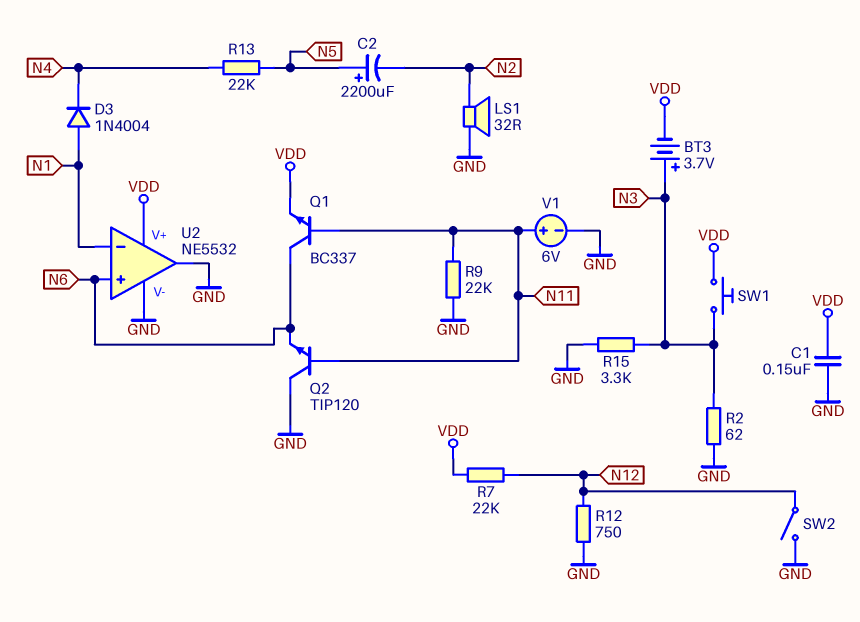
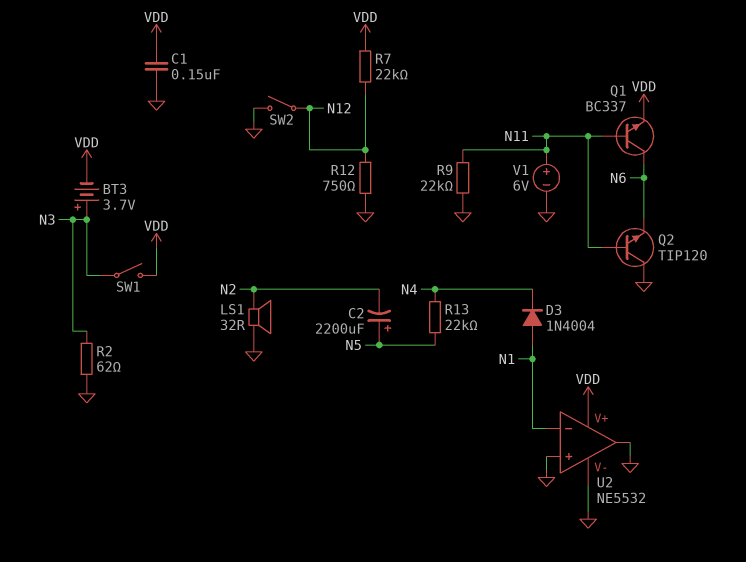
R15: 3.3k (GND, N3) -> none
SW1: button (N3, VDD) -> switch (N3, VDD)
U2 pin in+: N6 -> GND

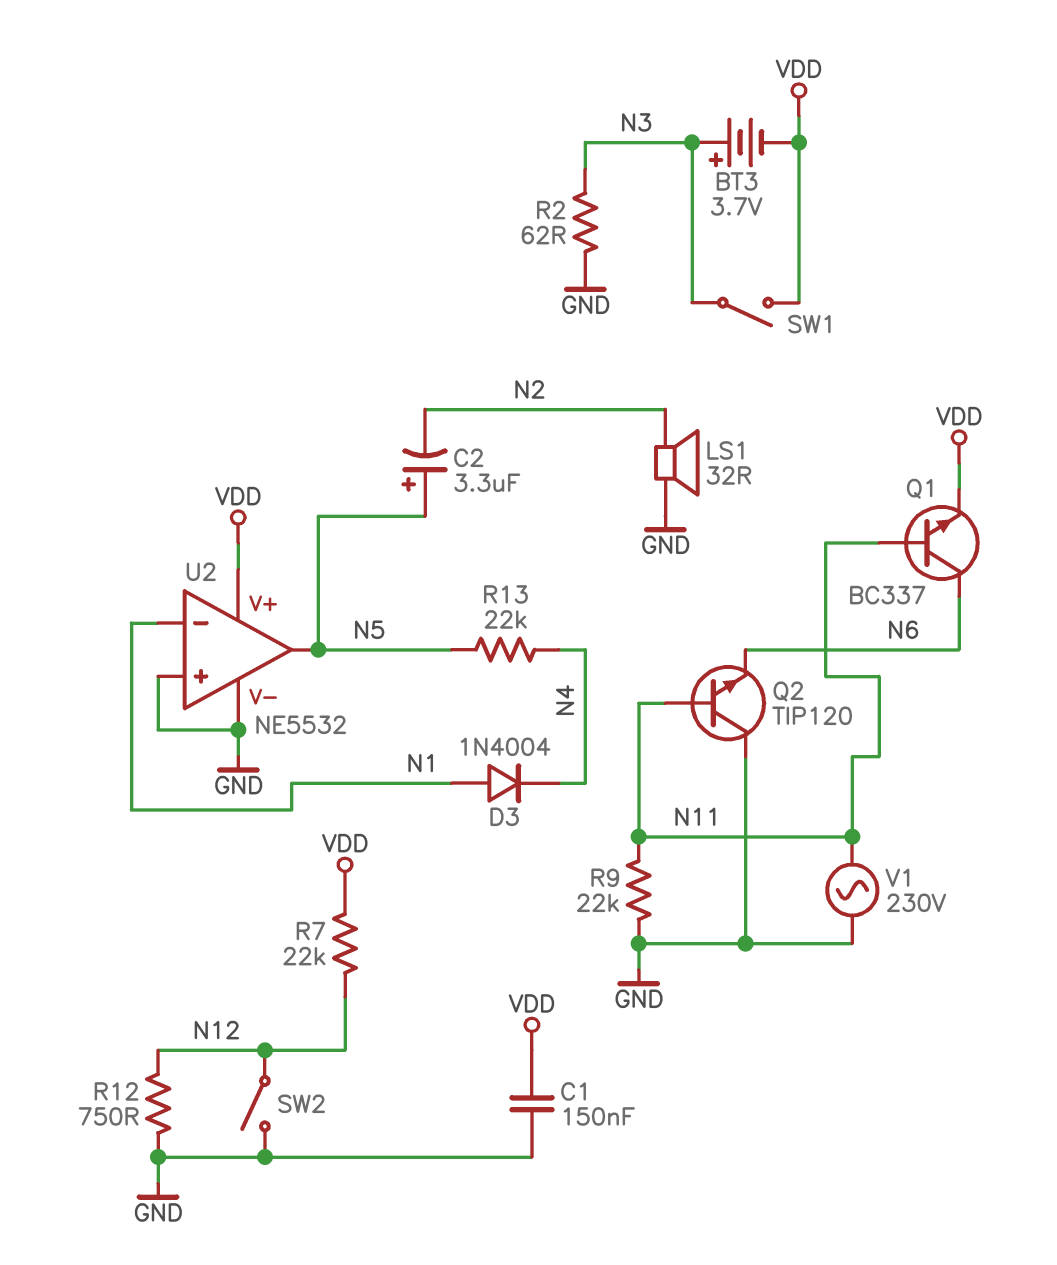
C2: 2200uF (plus N5, minus N2) -> 3.3uF (plus N5, minus N2)
U2 pin out: GND -> N5
V1: 6V (plus N11, minus GND) -> AC 230V (GND, N11)

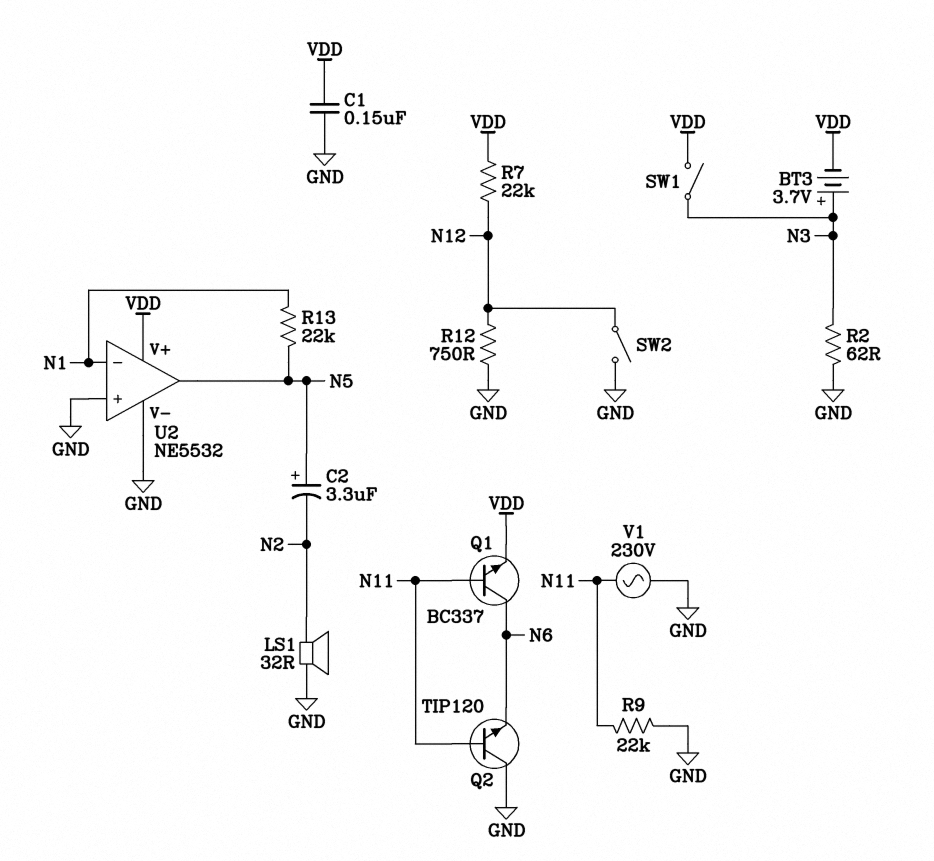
D3: diode 1N4004 (A N1, K N4) -> none
R13: 22k (N4, N5) -> 22k (N1, N5)

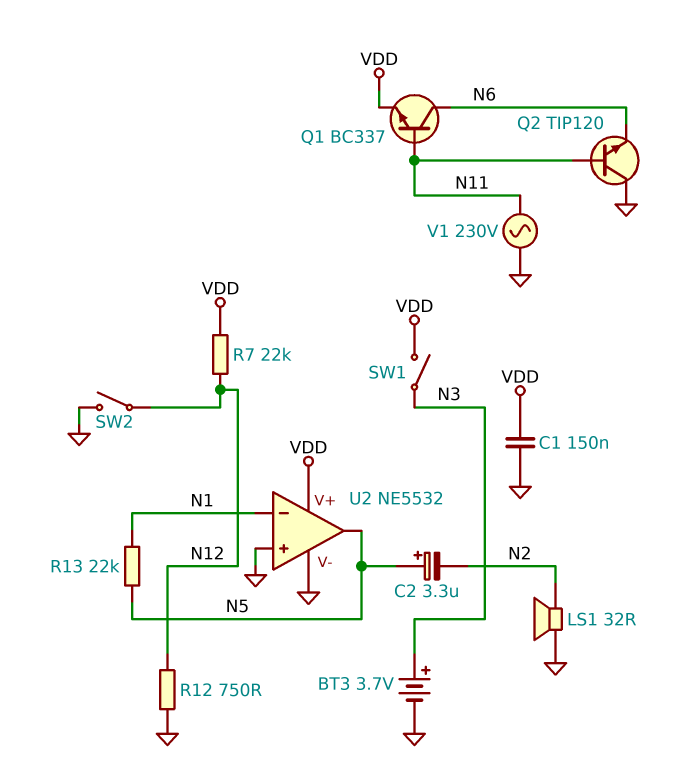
BT3: 3.7V (plus N3, minus VDD) -> 3.7V (plus N3, minus GND)
R2: 62 (GND, N3) -> none
R9: 22k (GND, N11) -> none

